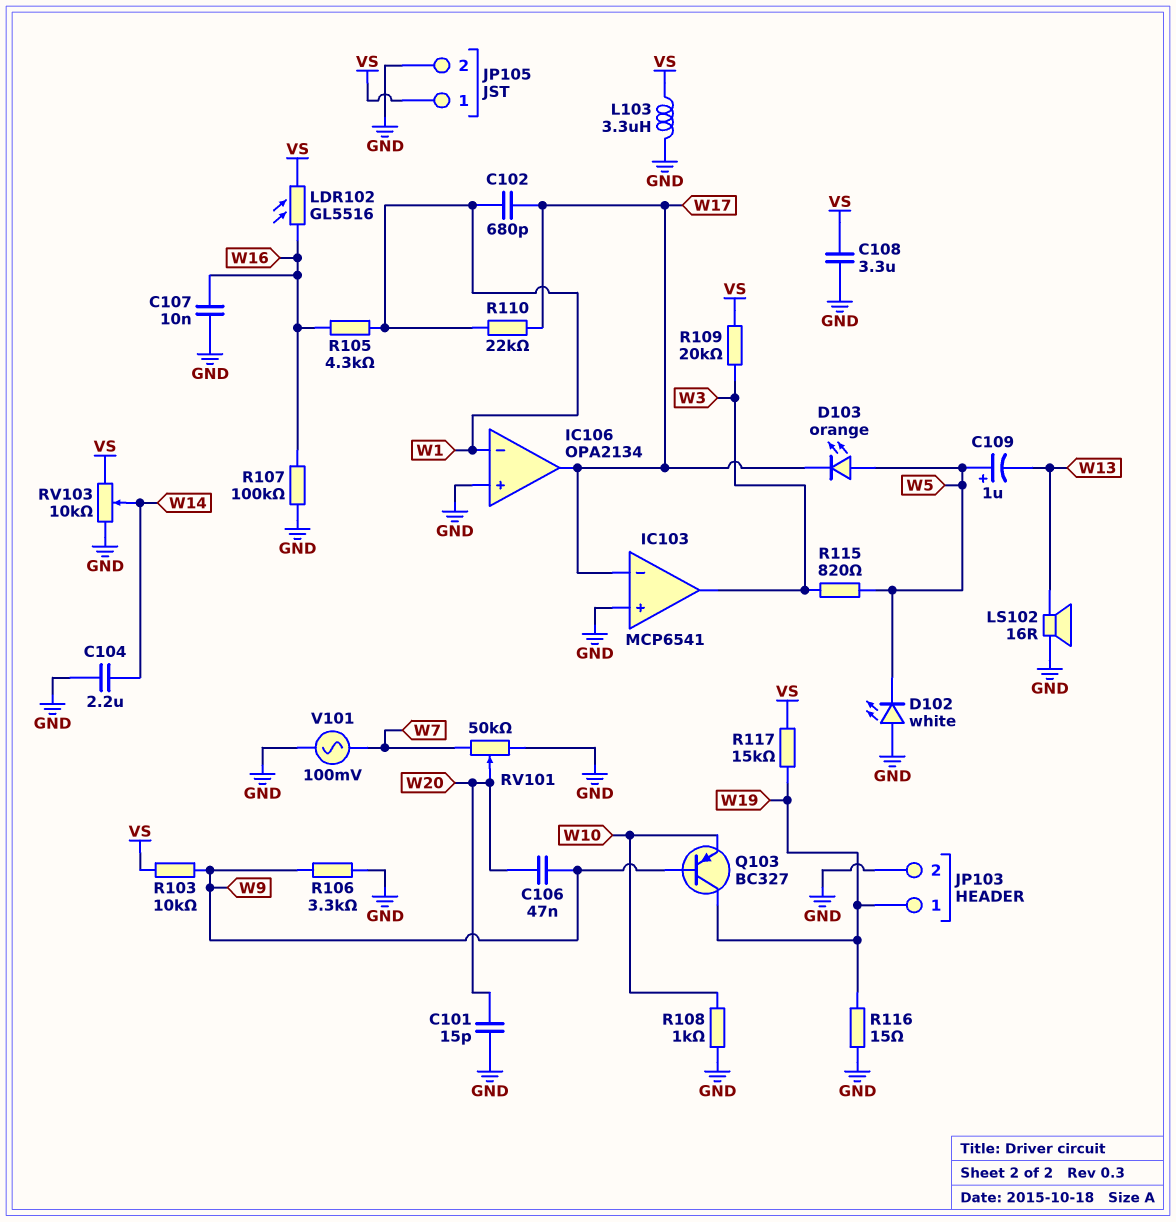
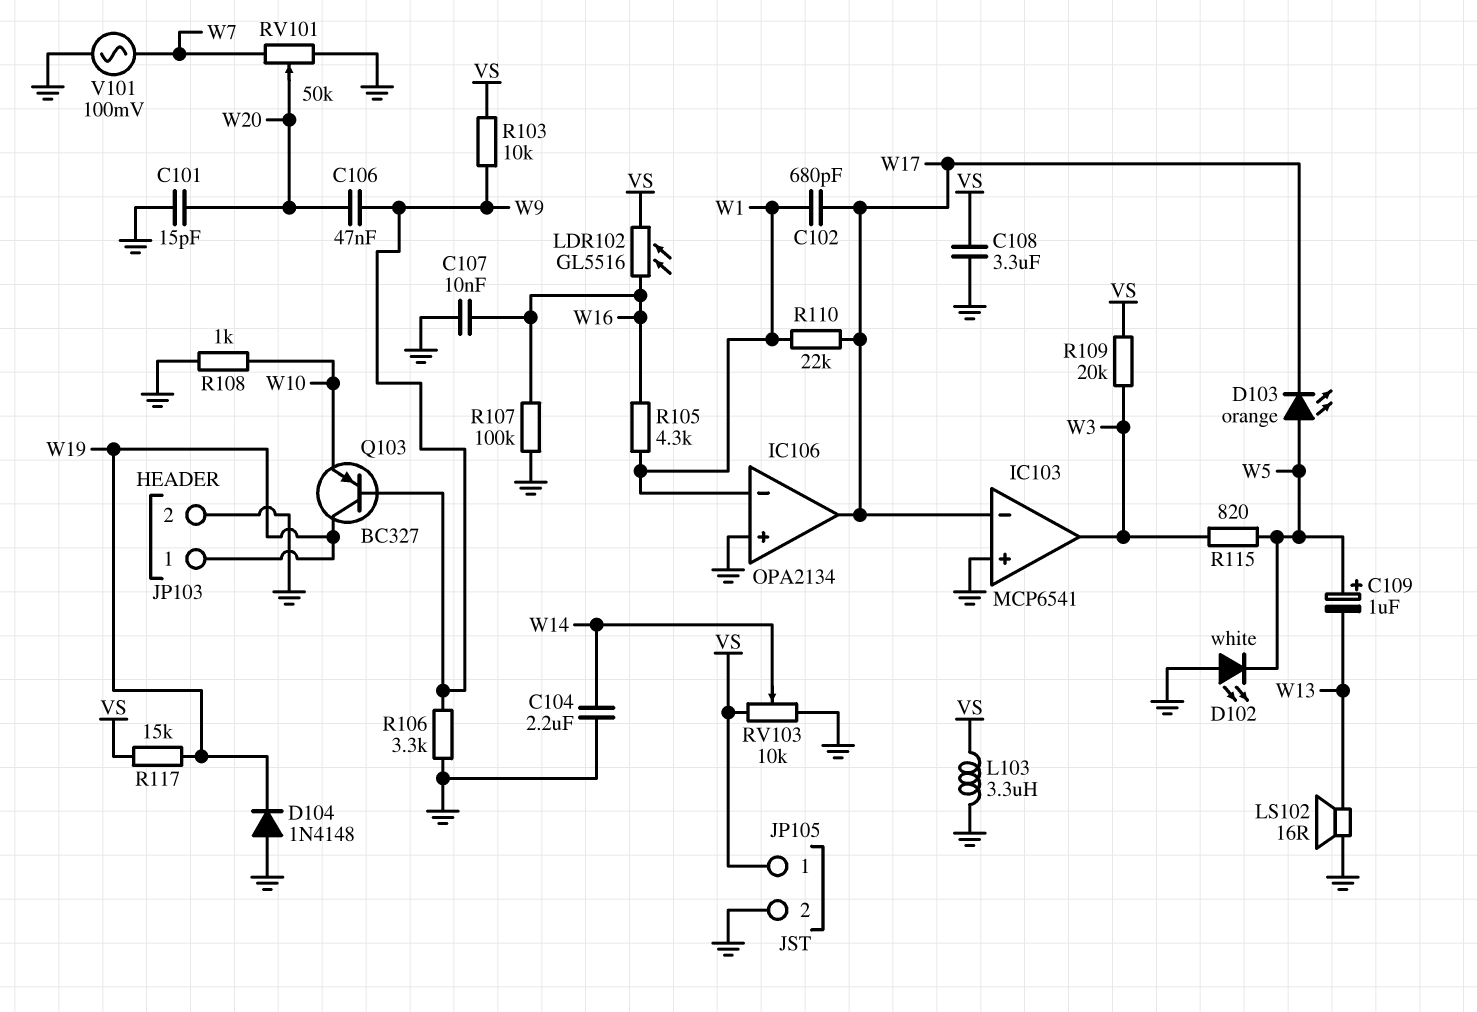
D104: none -> diode 1N4148 (A GND, K W19)
R116: 15 (GND, W19) -> none

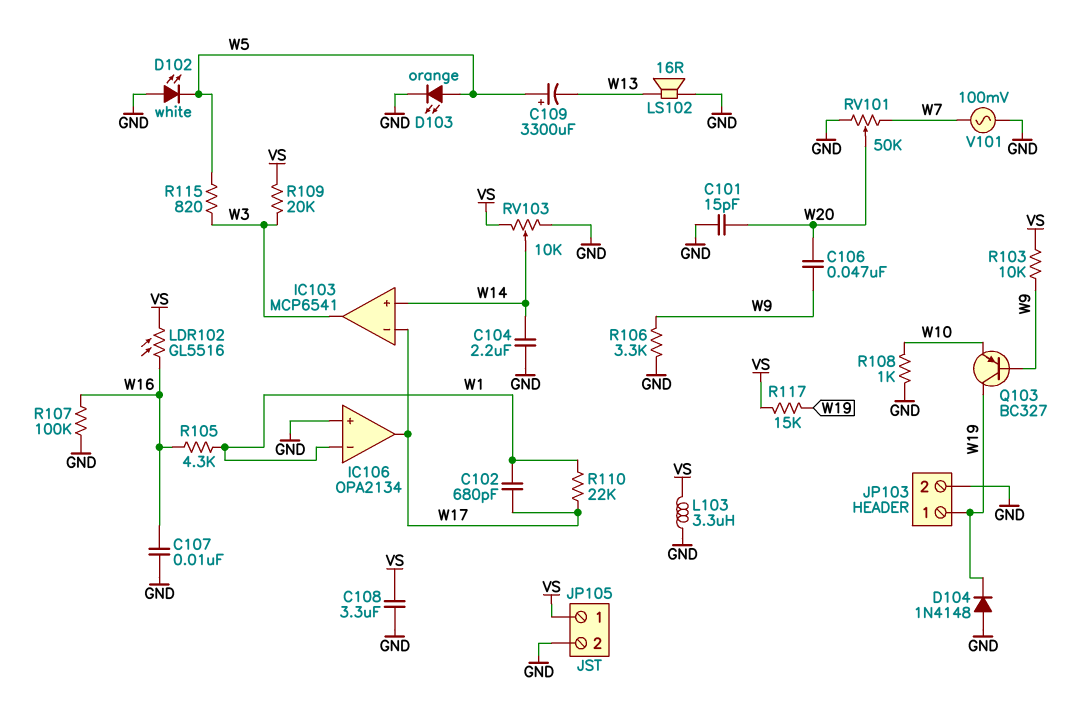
C109: 1uF (plus W5, minus W13) -> 3300uF (plus W5, minus W13)
D103: LED orange (A W5, K W17) -> LED orange (A W5, K GND)
IC103 pin in+: GND -> W14

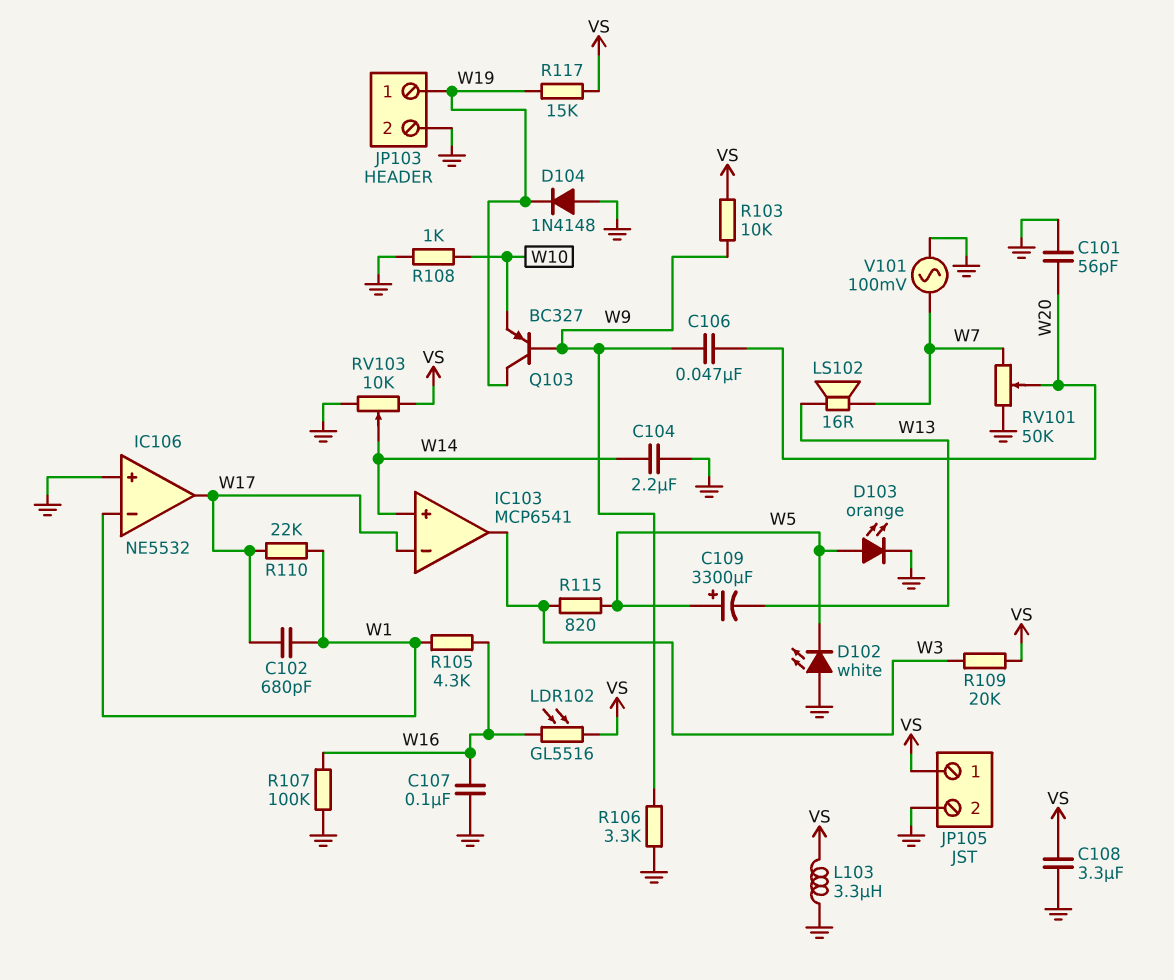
C101: 15pF (GND, W20) -> 56pF (GND, W20)
C107: 10nF (GND, W16) -> 100nF (GND, W16)
IC106: OPA2134 -> NE5532
LS102: speaker 16R (GND, W13) -> speaker 16R (W7, W13)

